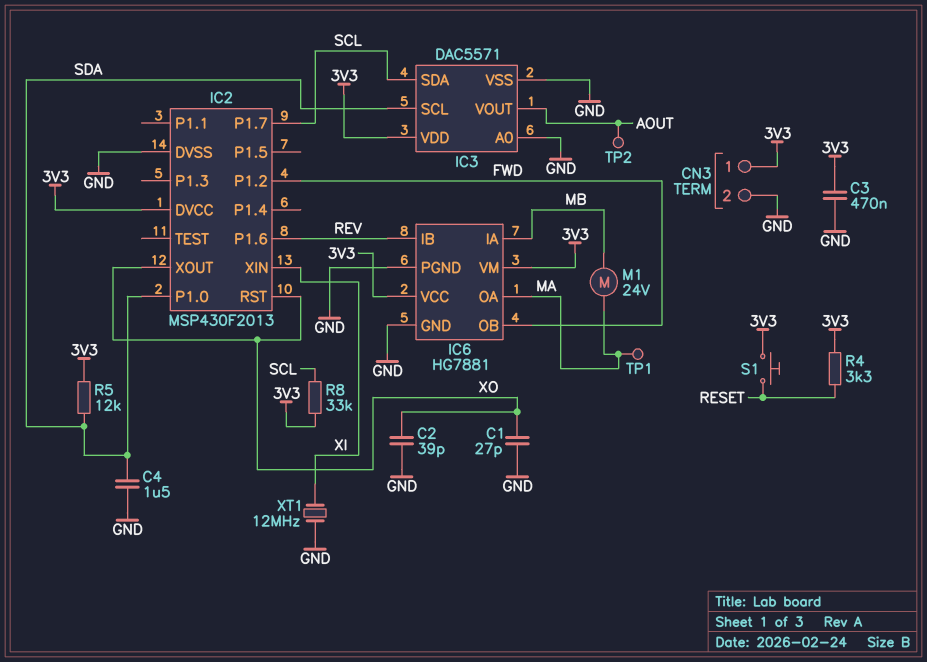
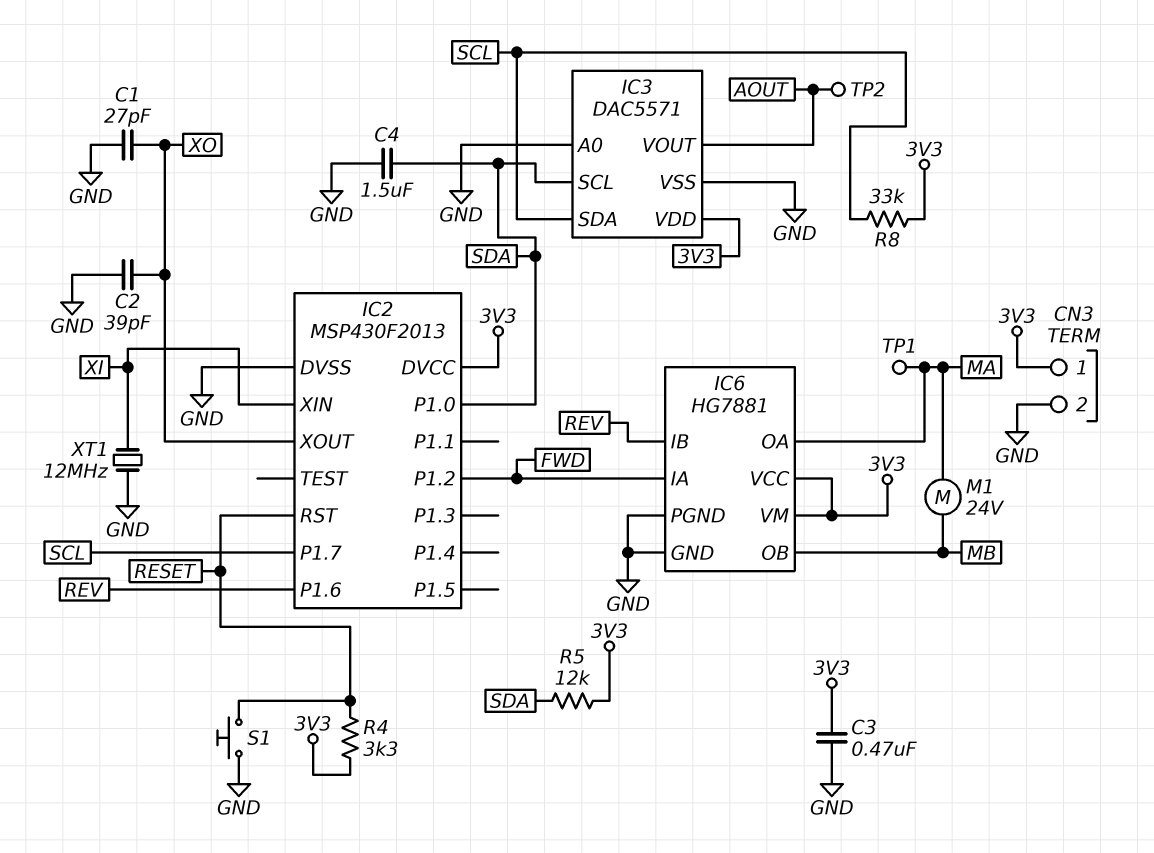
IC2 pin RST: XO -> RESET
IC6 pin IA: MB -> FWD
IC6 pin OB: FWD -> MB
S1: button (3V3, RESET) -> button (GND, RESET)

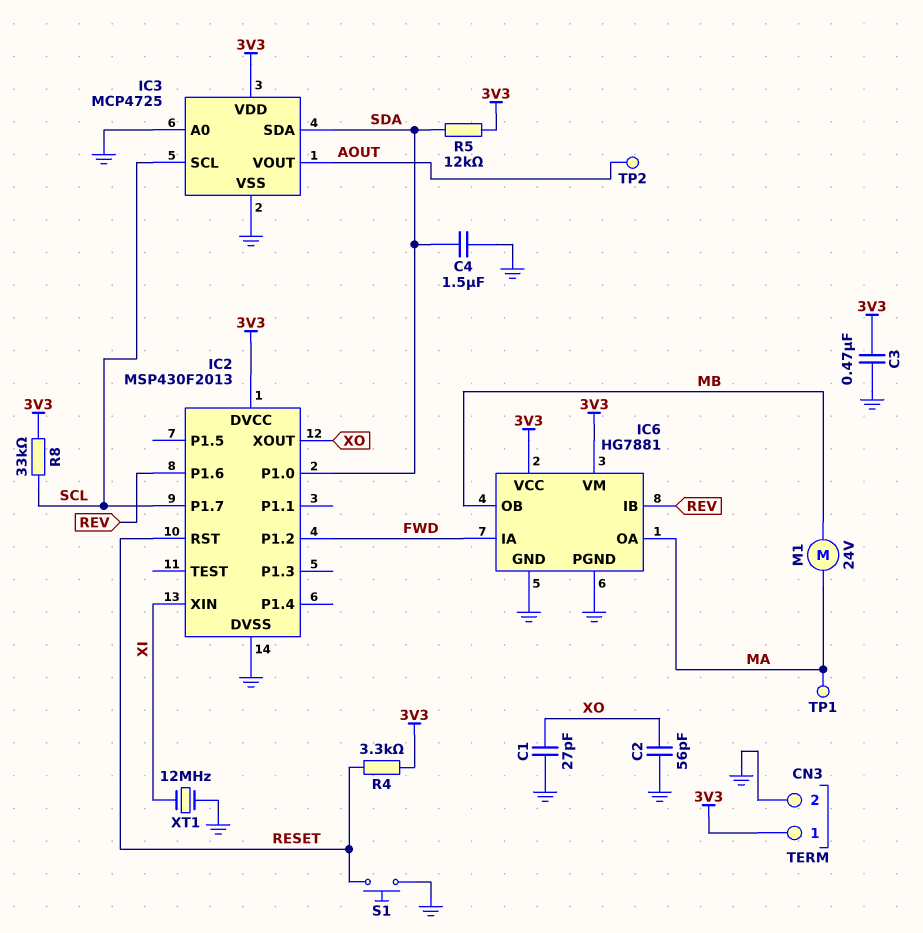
C2: 39pF (GND, XO) -> 56pF (GND, XO)
IC3: DAC5571 -> MCP4725
IC3 pin SCL: SDA -> SCL
IC3 pin SDA: SCL -> SDA

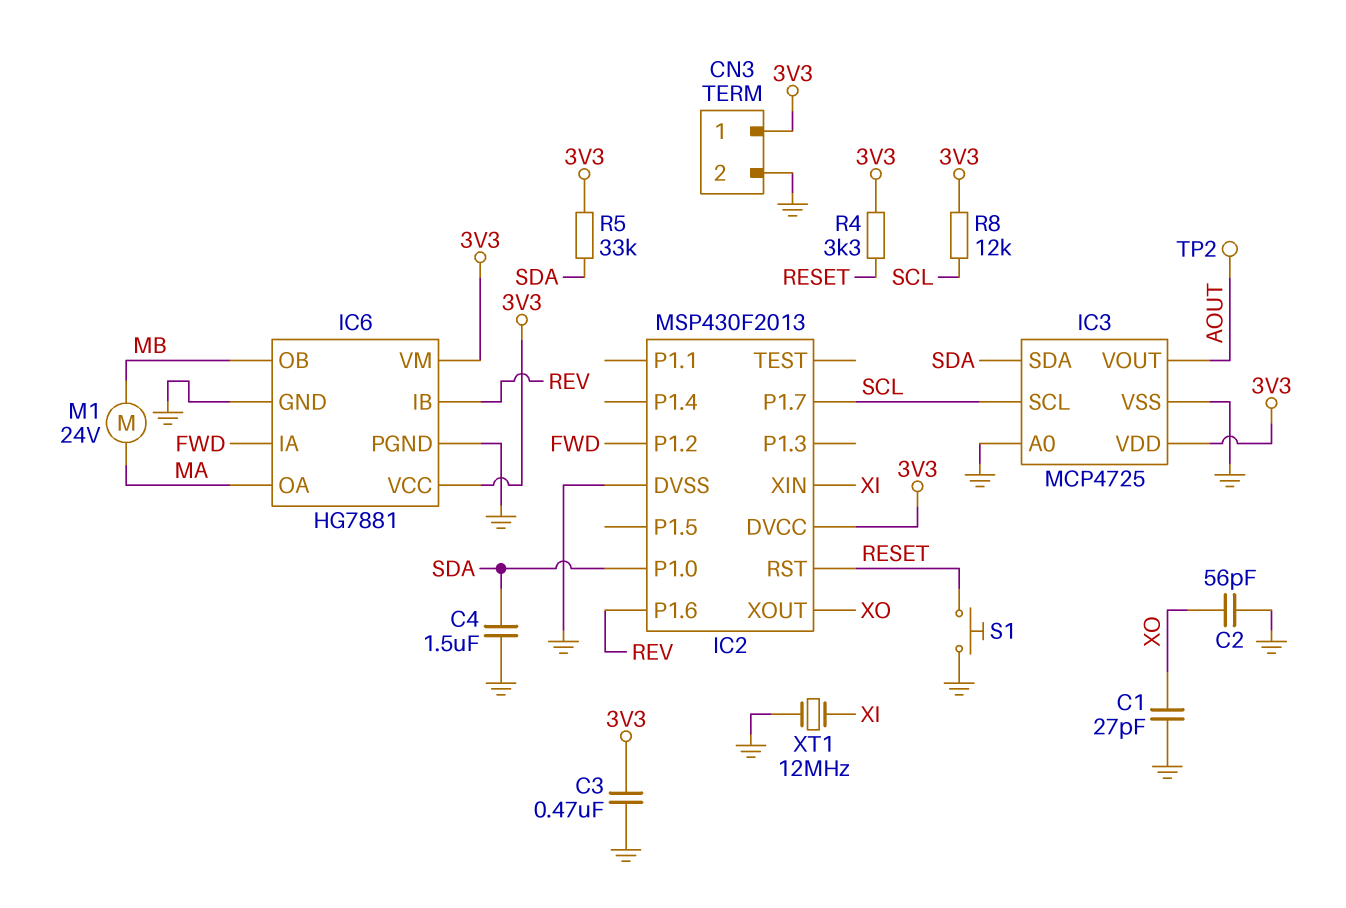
R5: 12k (3V3, SDA) -> 33k (3V3, SDA)
R8: 33k (3V3, SCL) -> 12k (3V3, SCL)
TP1: test point (MA) -> none

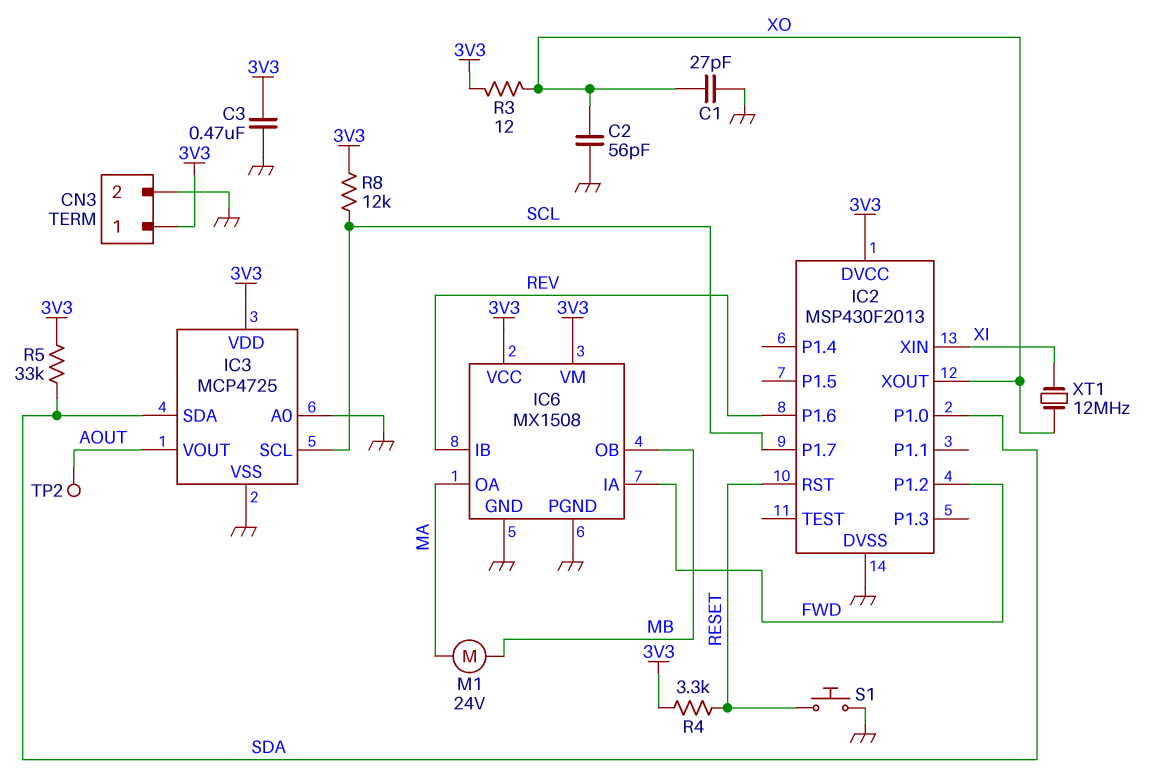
C4: 1.5uF (GND, SDA) -> none
IC6: HG7881 -> MX1508
R3: none -> 12 (3V3, XO)
XT1: 12MHz (GND, XI) -> 12MHz (XI, XO)

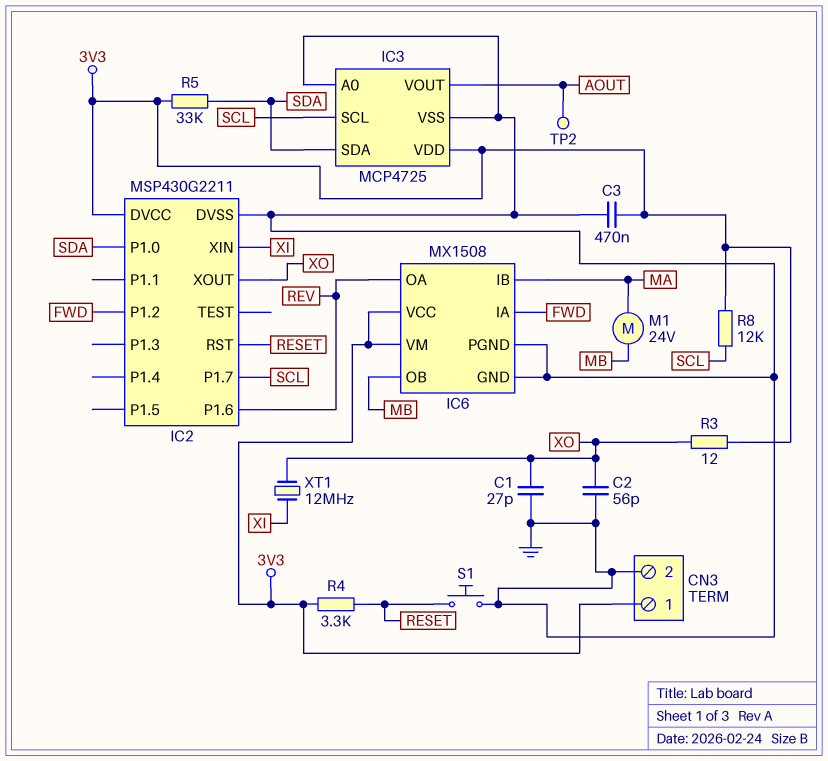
IC2: MSP430F2013 -> MSP430G2211
IC6 pin IB: REV -> MA
IC6 pin OA: MA -> REV

